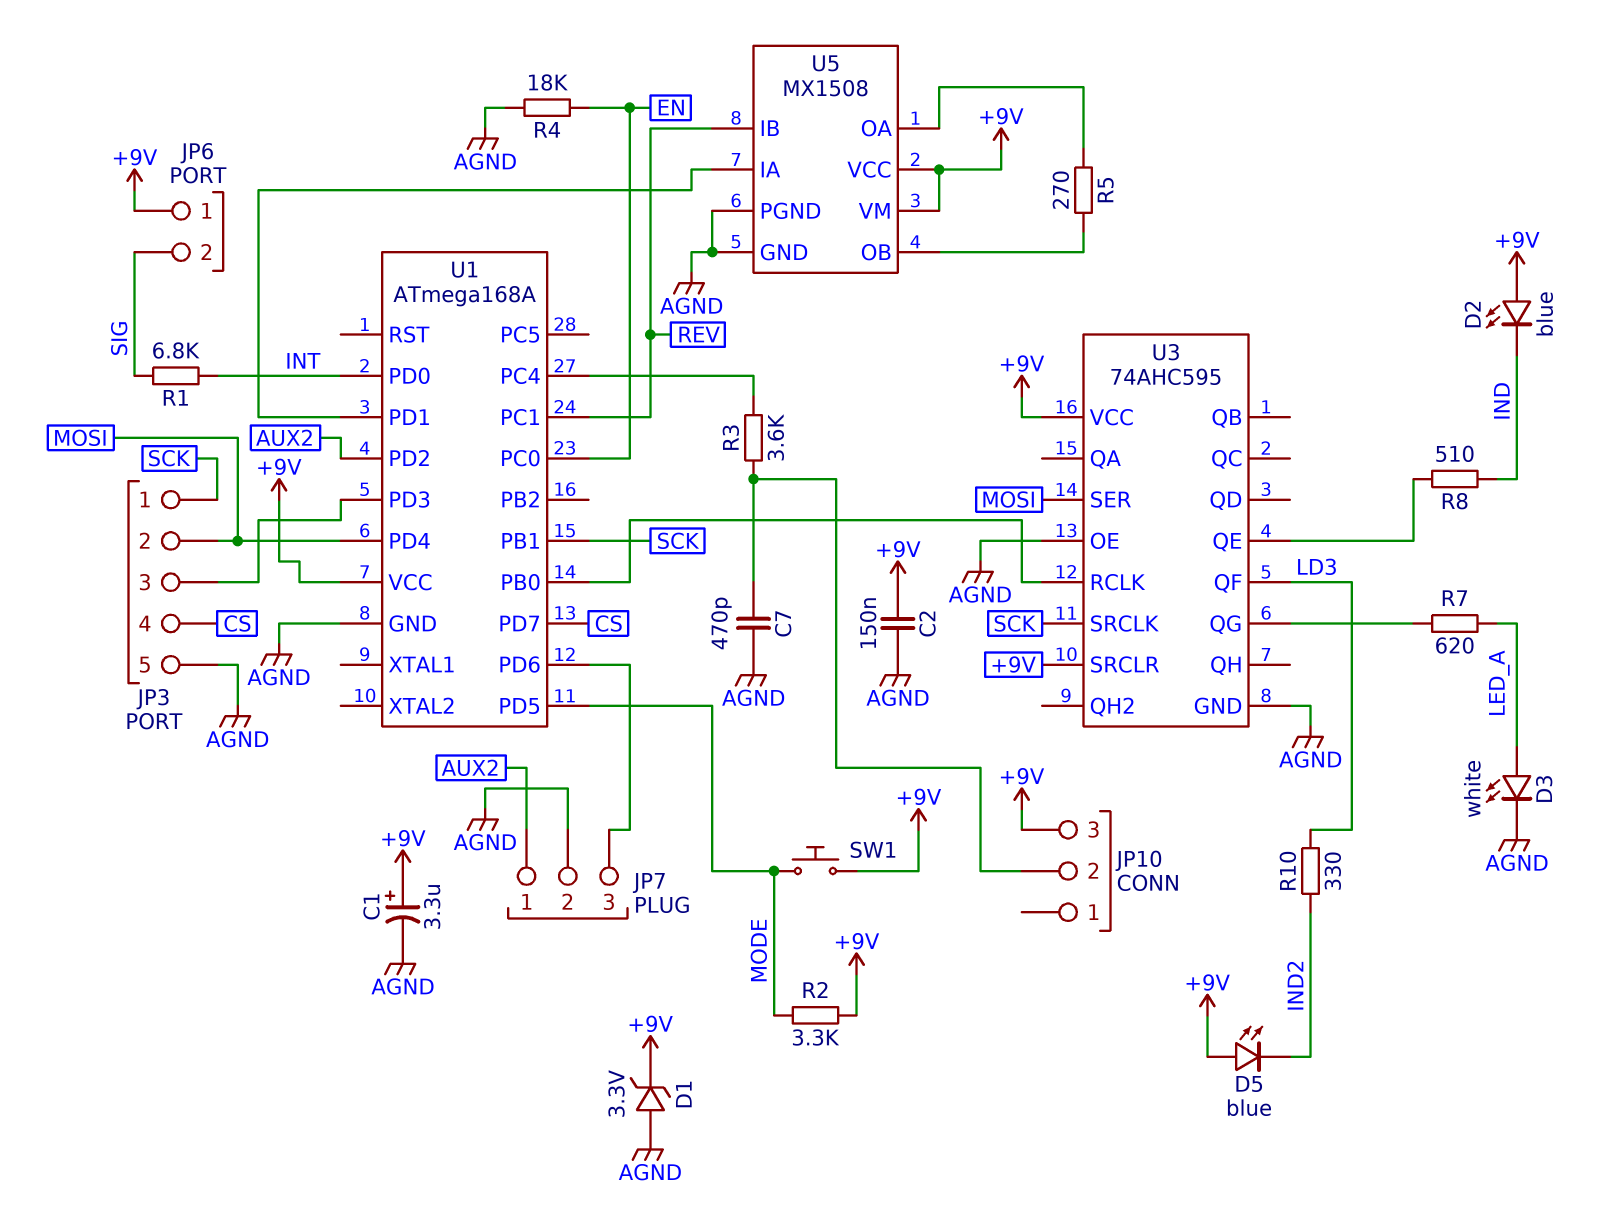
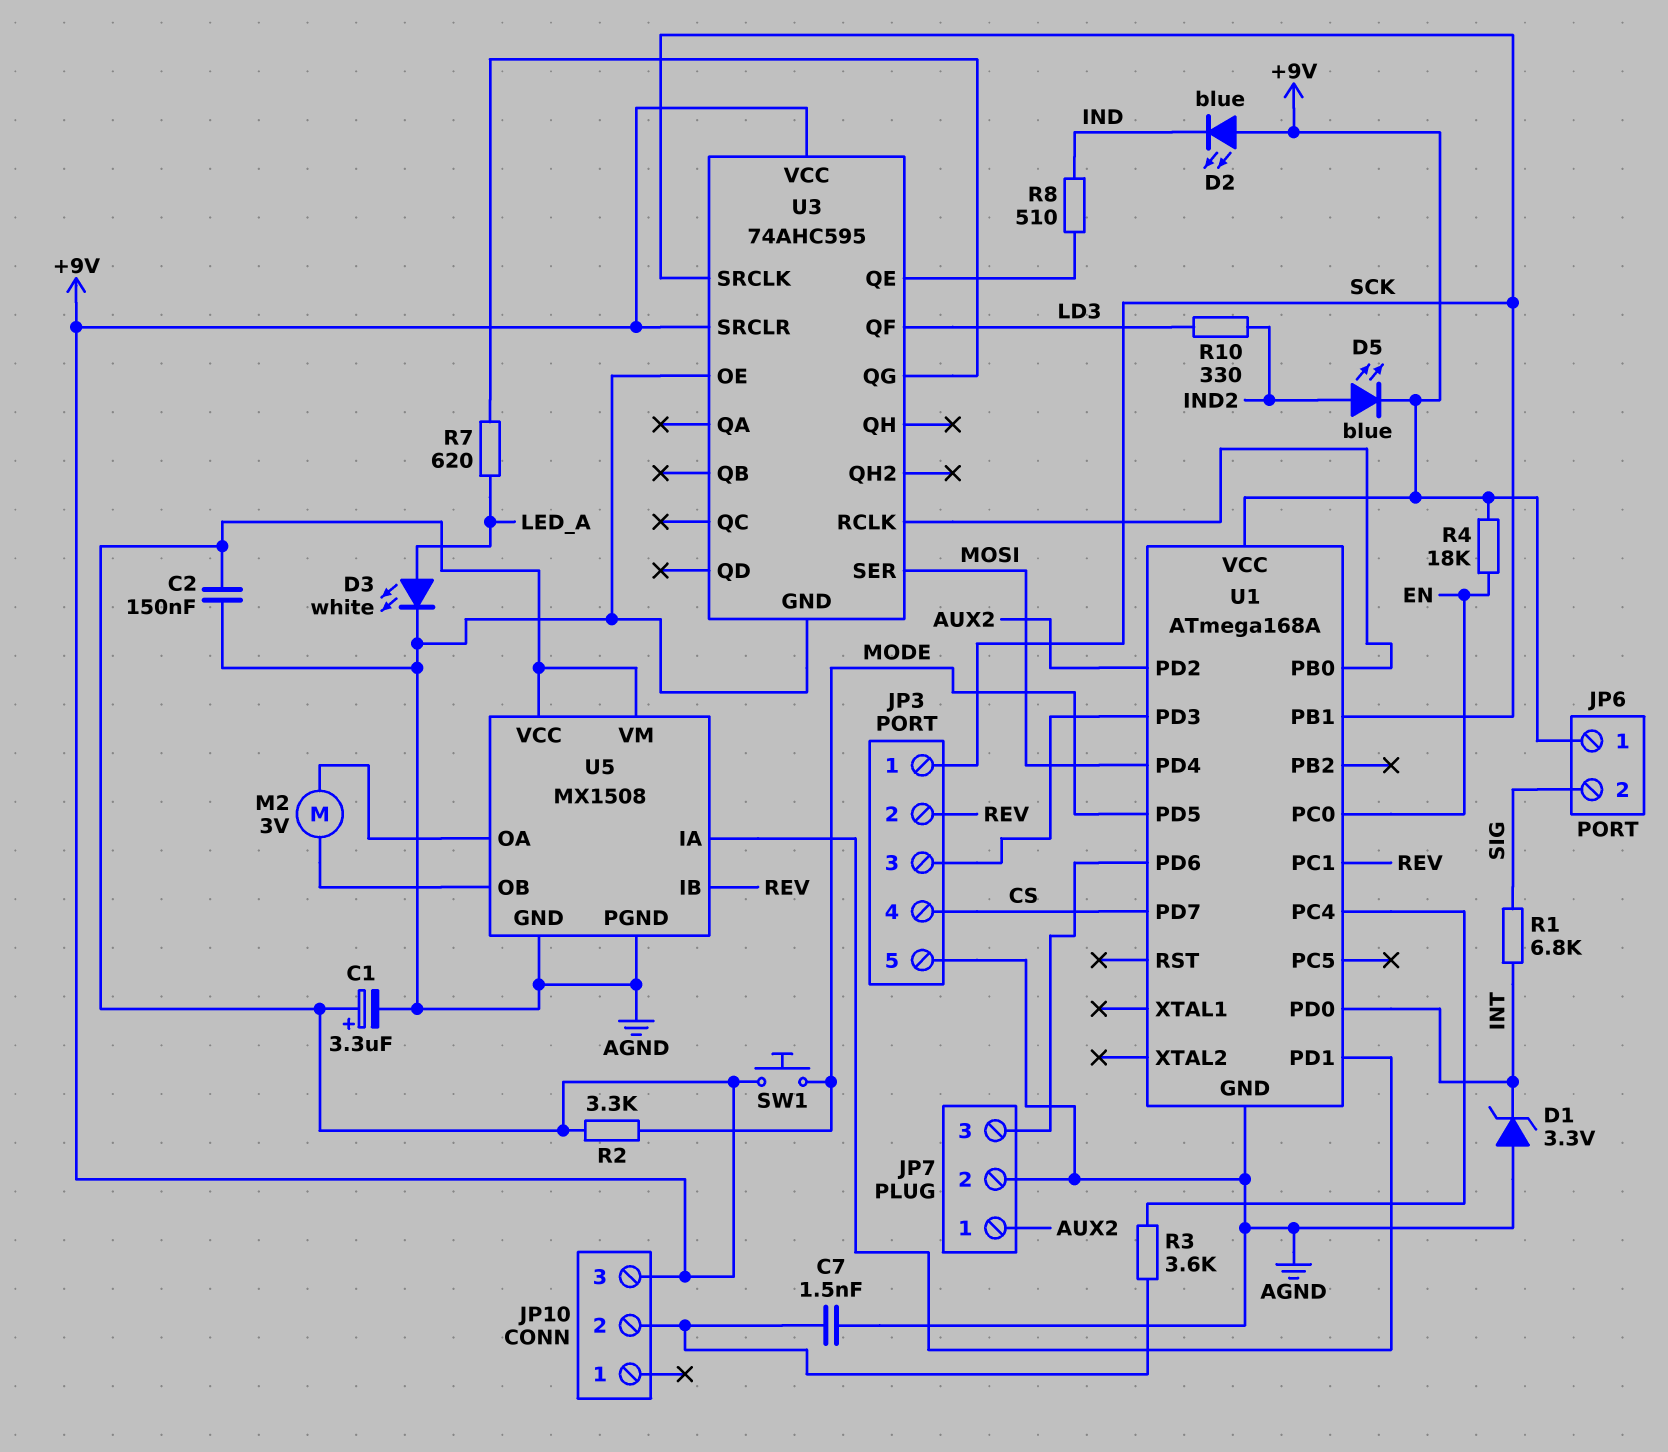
C7: 470pF (AGND, JP10/2) -> 1.5nF (AGND, JP10/2)
D1: zener 3.3V (A AGND, K +9V) -> zener 3.3V (A AGND, K INT)
D5: LED blue (A +9V, K IND2) -> LED blue (A IND2, K +9V)
JP3 pin 2: MOSI -> REV
M2: none -> motor 3V (U5/OA, U5/OB)
R4: 18k (AGND, EN) -> 18k (+9V, EN)
R5: 270 (U5/OA, U5/OB) -> none

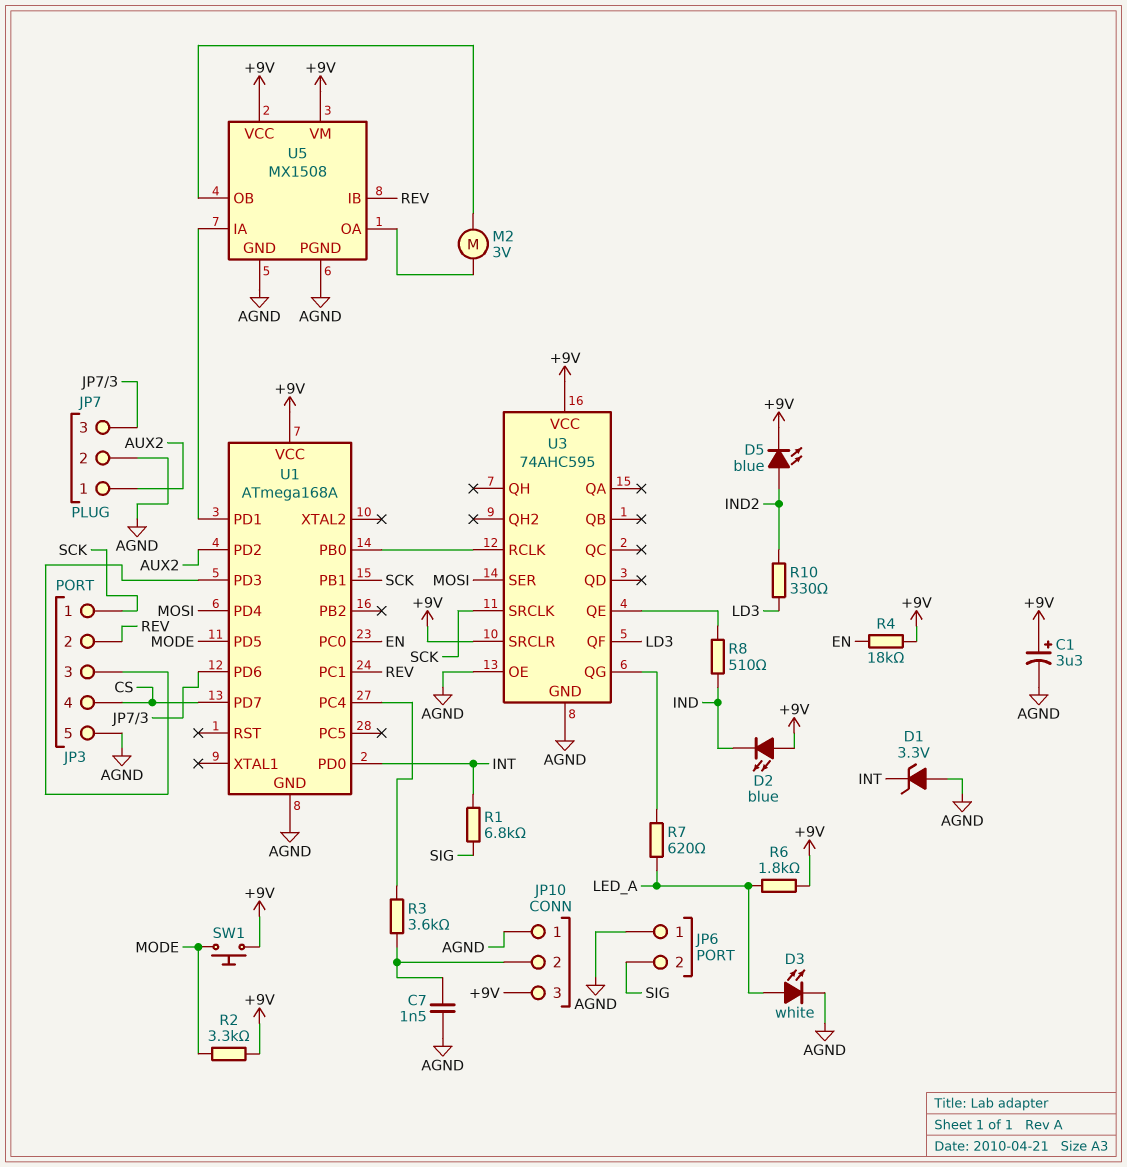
C2: 150nF (+9V, AGND) -> none
JP6 pin 1: +9V -> AGND
JP10 pin 1: none -> AGND
R6: none -> 1.8k (+9V, LED_A)

